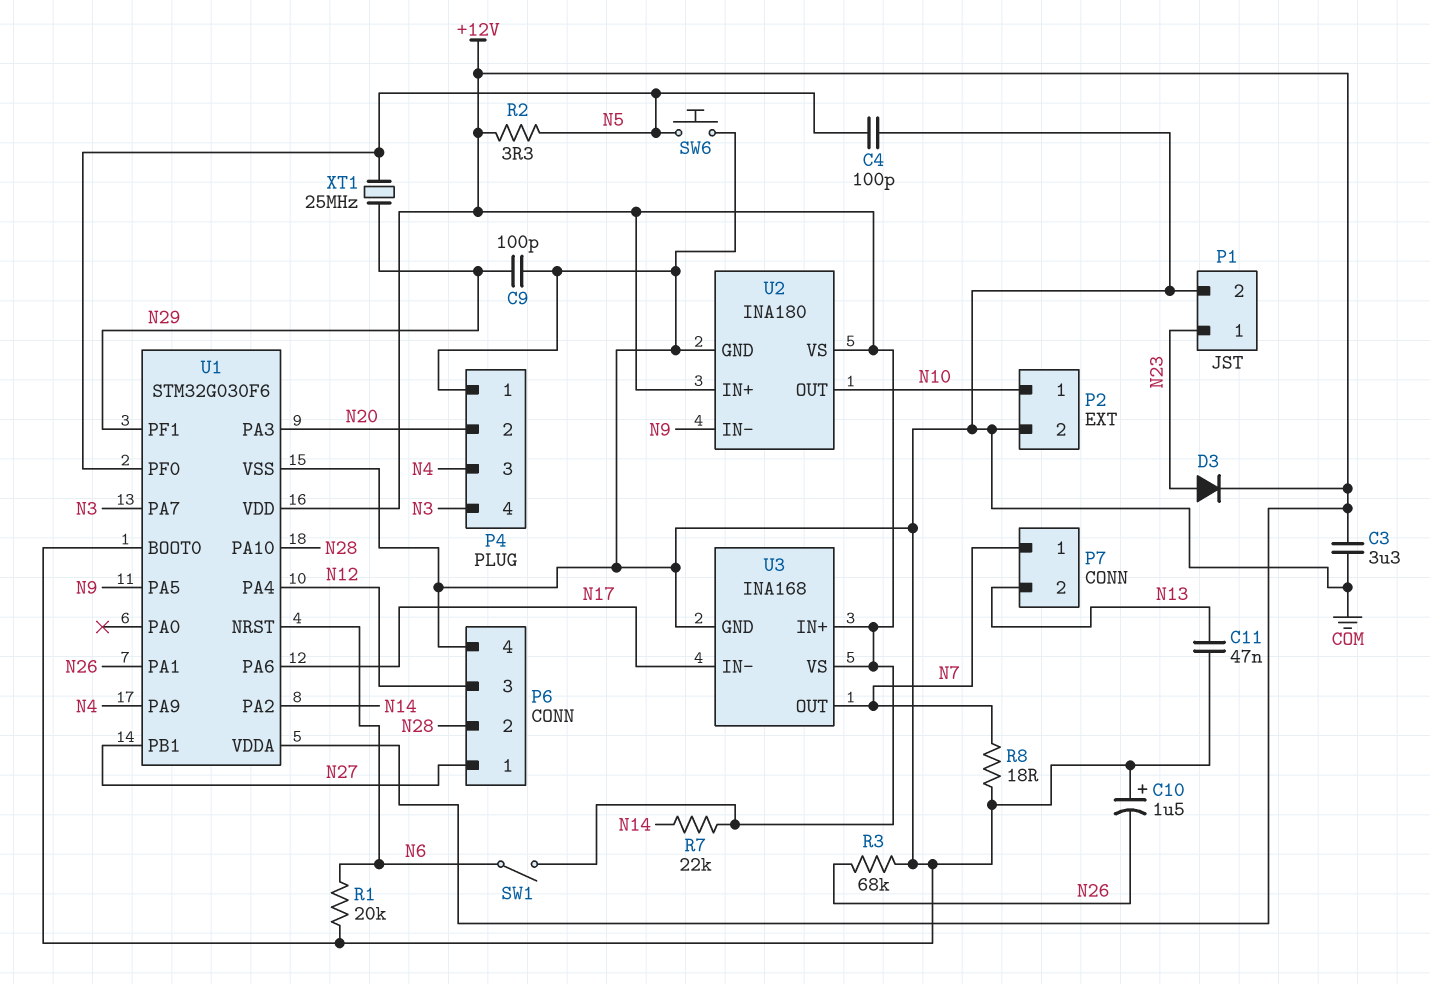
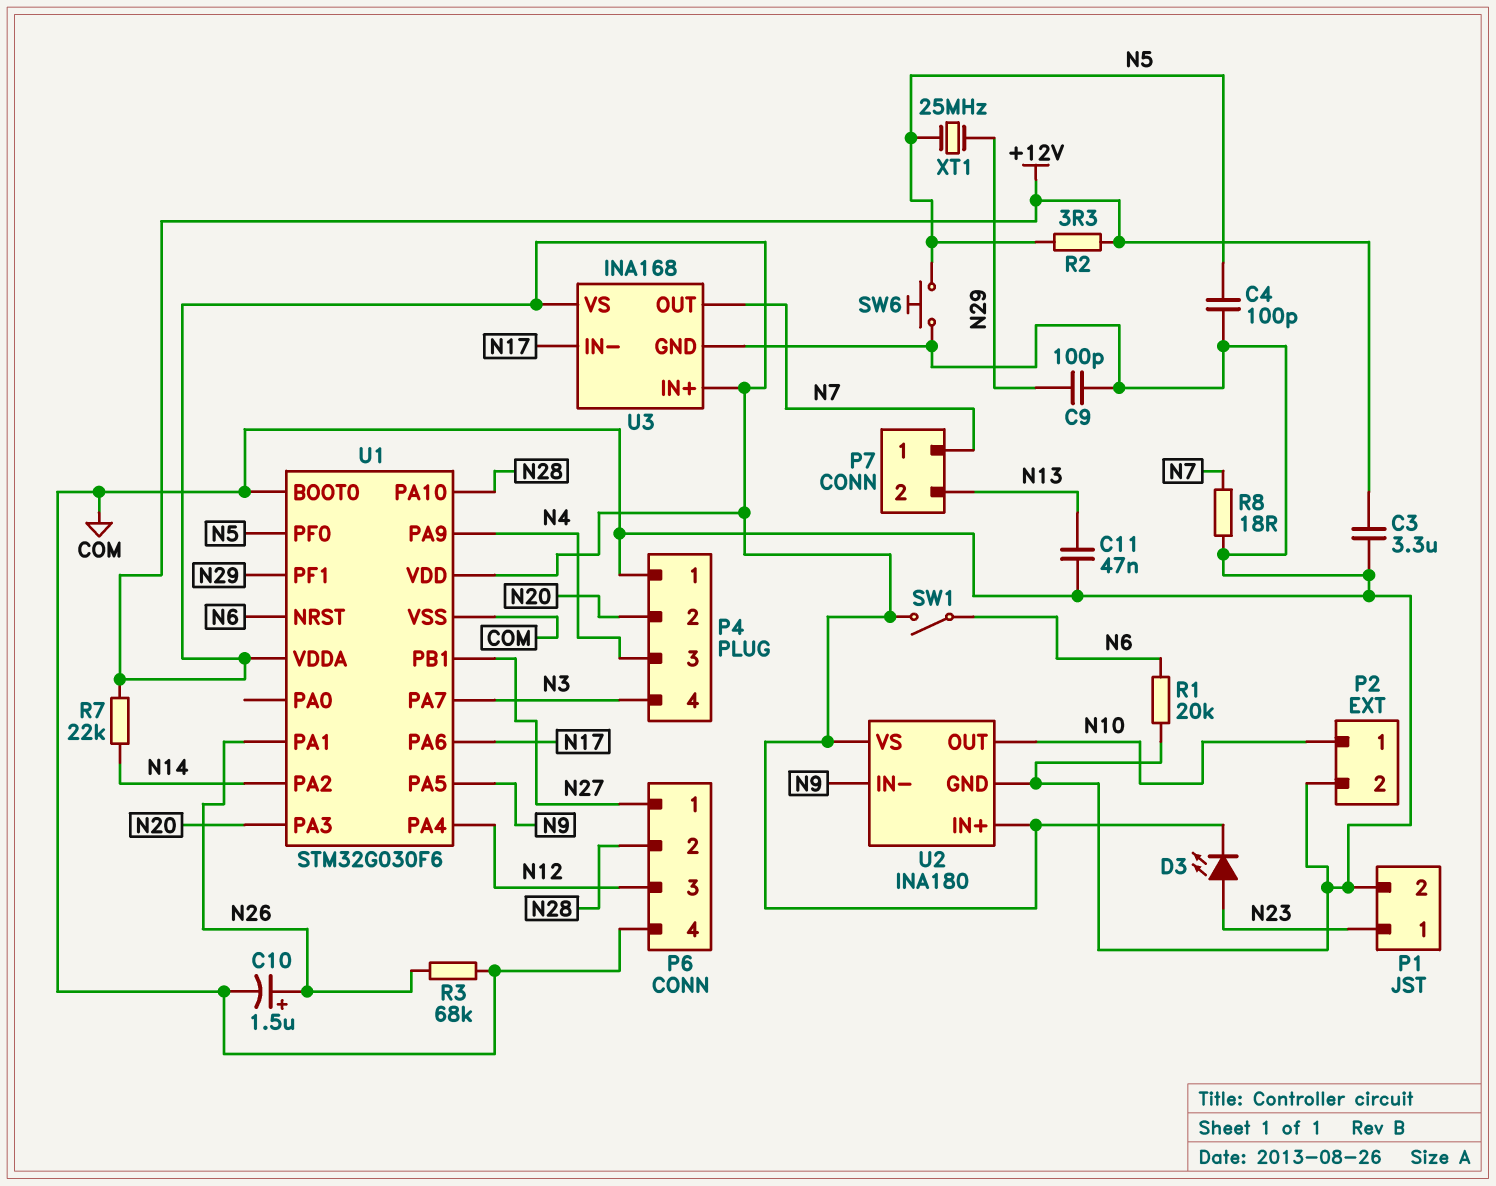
C10: 1.5uF (plus COM, minus N26) -> 1.5uF (plus N26, minus COM)
D3: diode (A N23, K +12V) -> LED (A N23, K +12V)

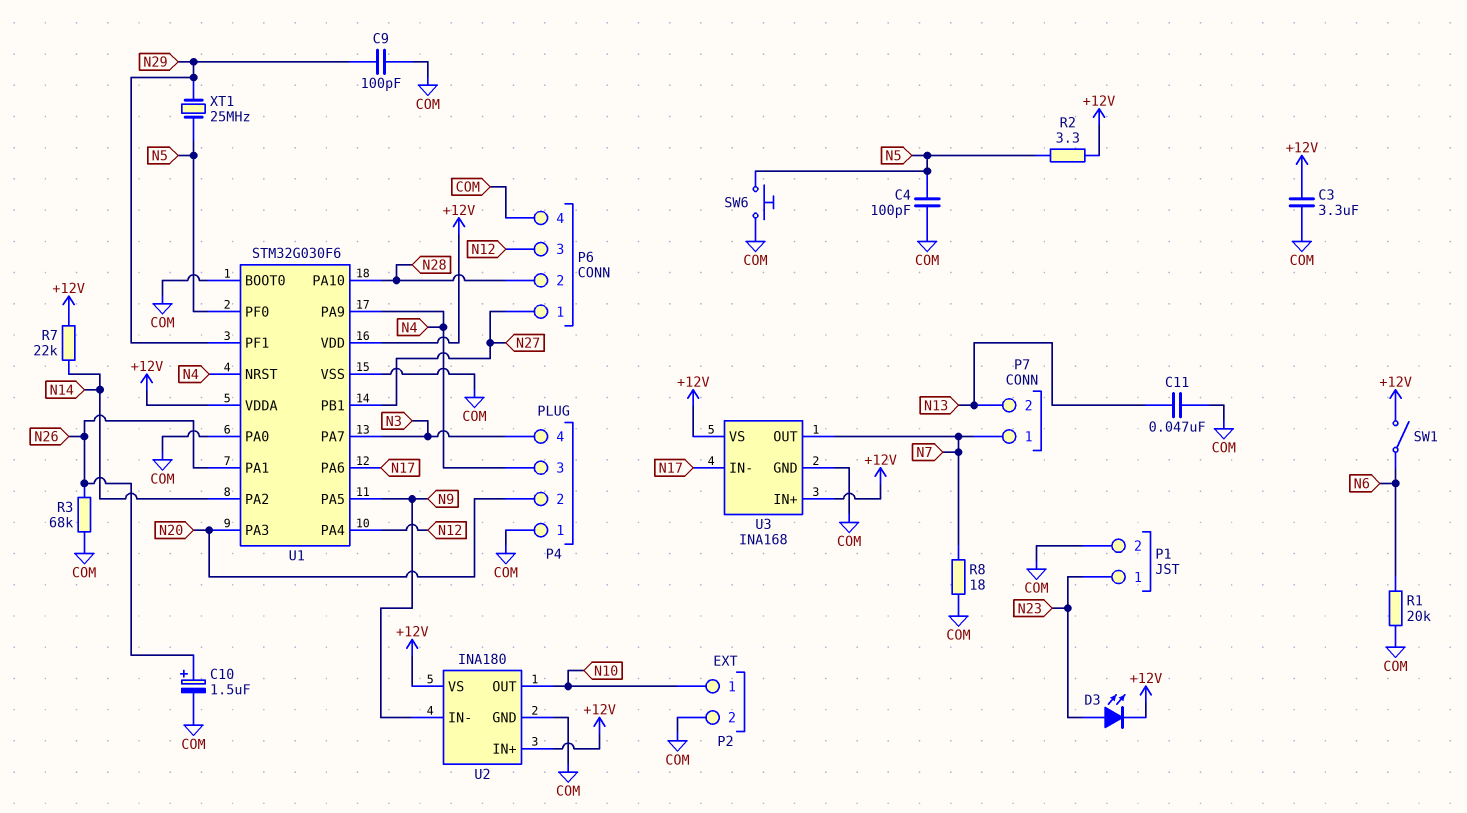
U1 pin NRST: N6 -> N4
U1 pin PA0: none -> COM

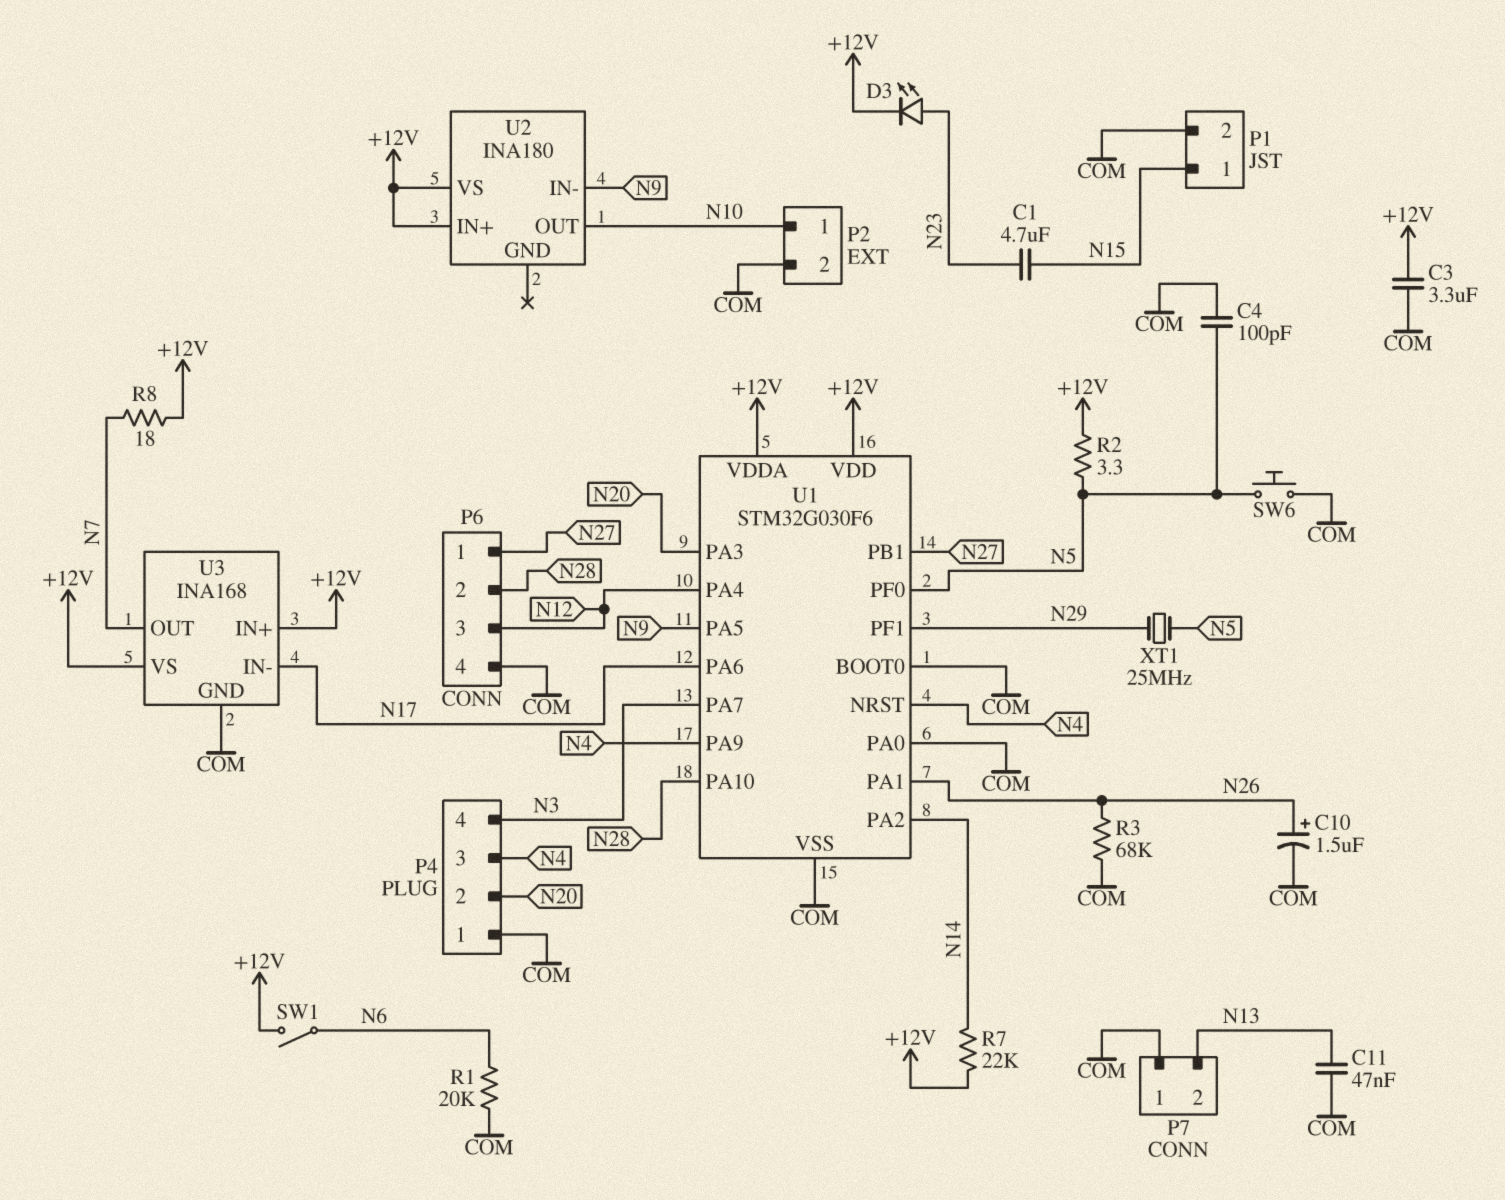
C1: none -> 4.7uF (N15, N23)
C9: 100pF (COM, N29) -> none
P1 pin 1: N23 -> N15
P7 pin 1: N7 -> COM
R8: 18 (COM, N7) -> 18 (+12V, N7)
U2 pin GND: COM -> none

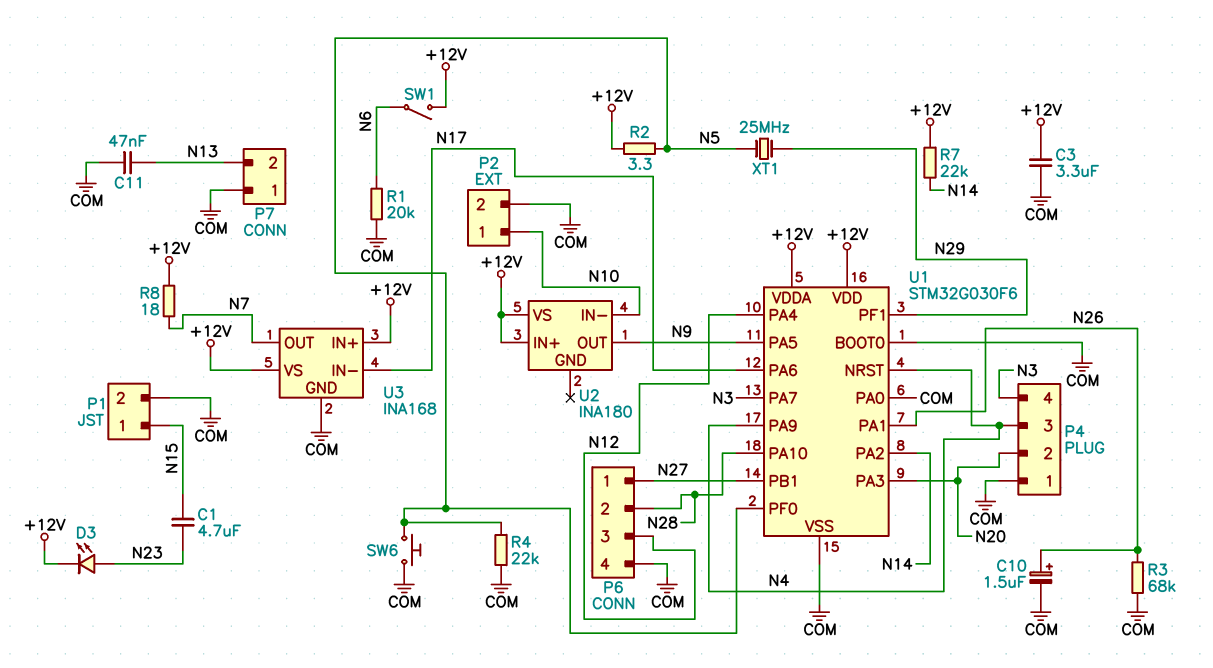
C4: 100pF (COM, N5) -> none
R4: none -> 22k (COM, N5)
U2 pin IN-: N9 -> N10
U2 pin OUT: N10 -> N9

